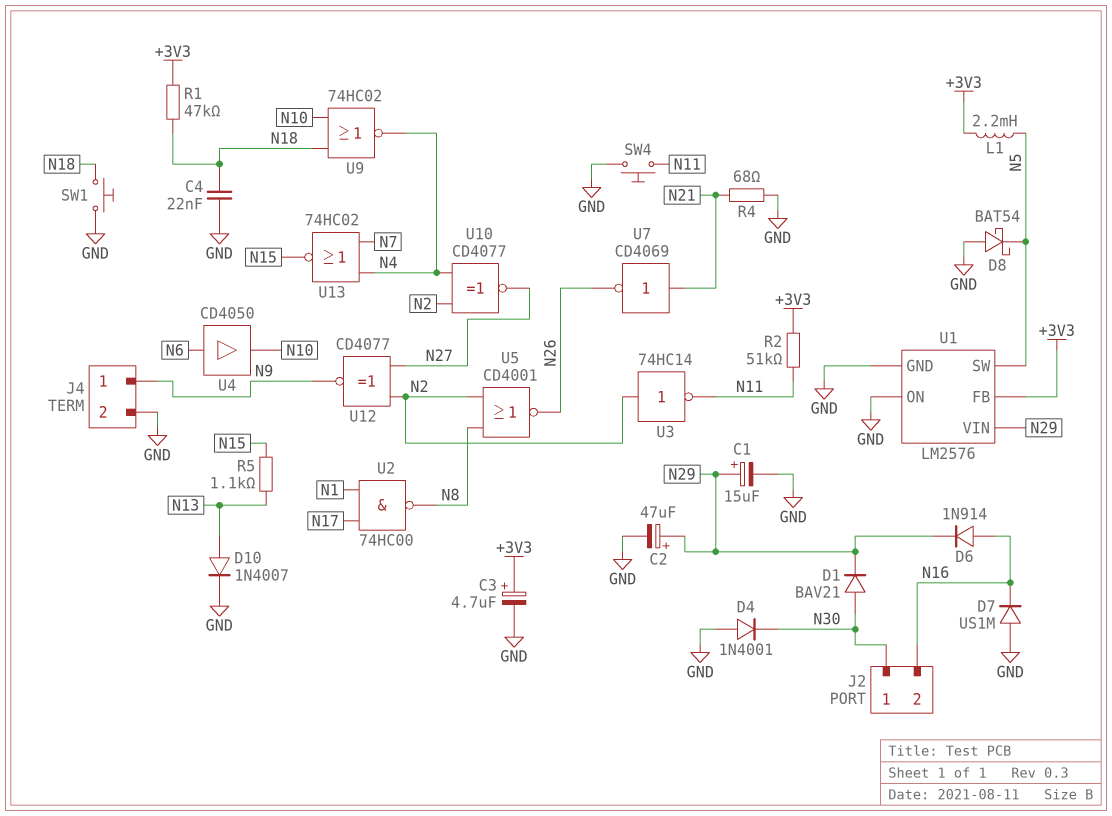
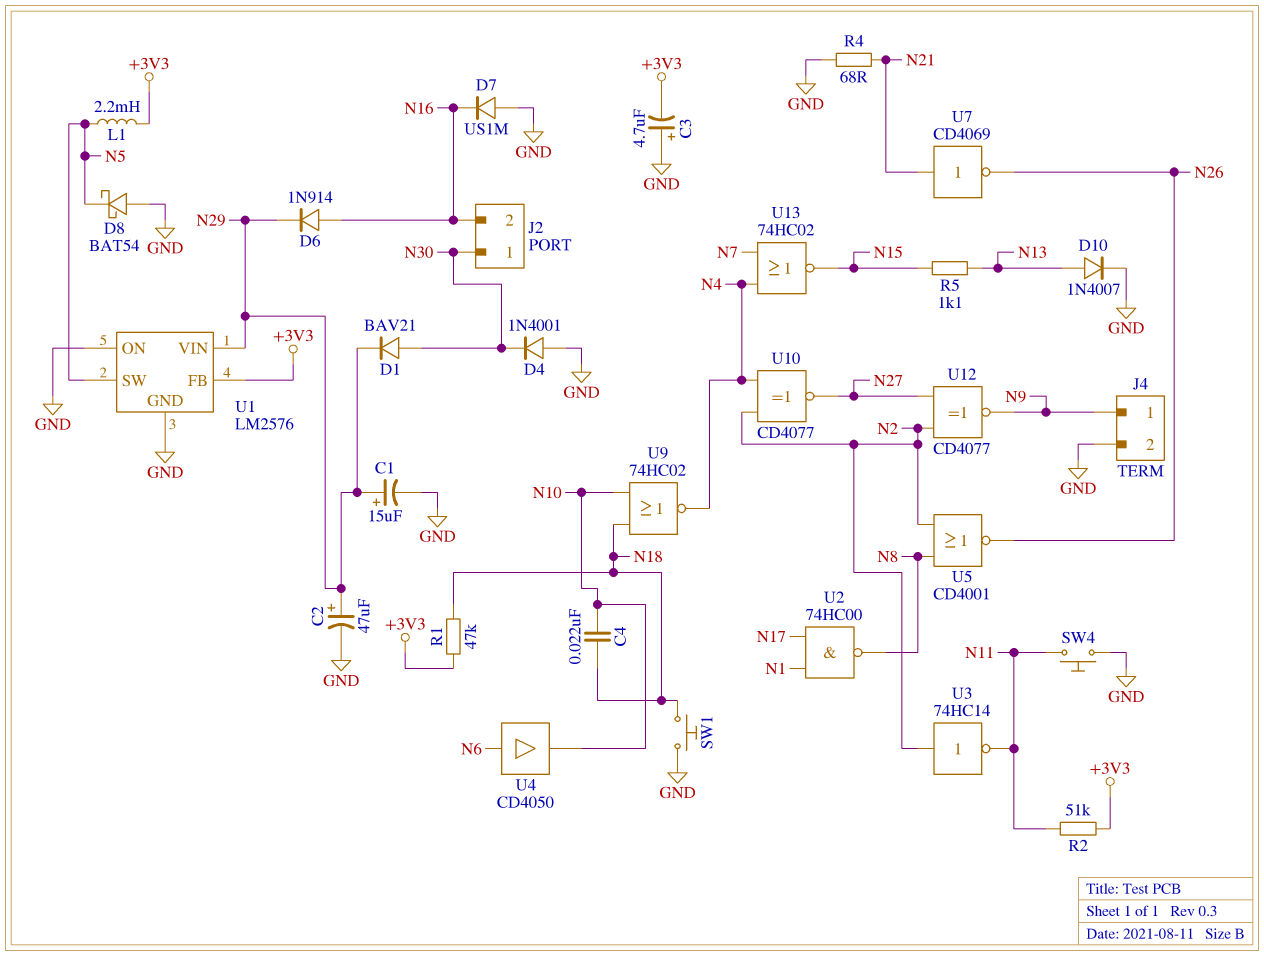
C3: 4.7uF (plus +3V3, minus GND) -> 4.7uF (plus GND, minus +3V3)
C4: 22nF (GND, N18) -> 22nF (N10, N18)

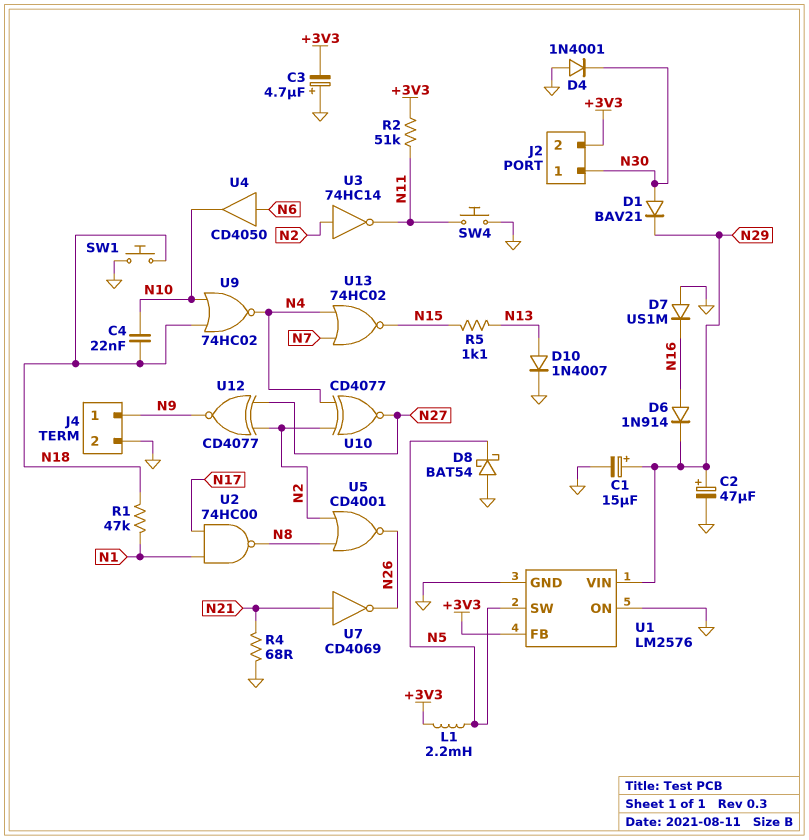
J2 pin 2: N16 -> +3V3
R1: 47k (+3V3, N18) -> 47k (N1, N18)

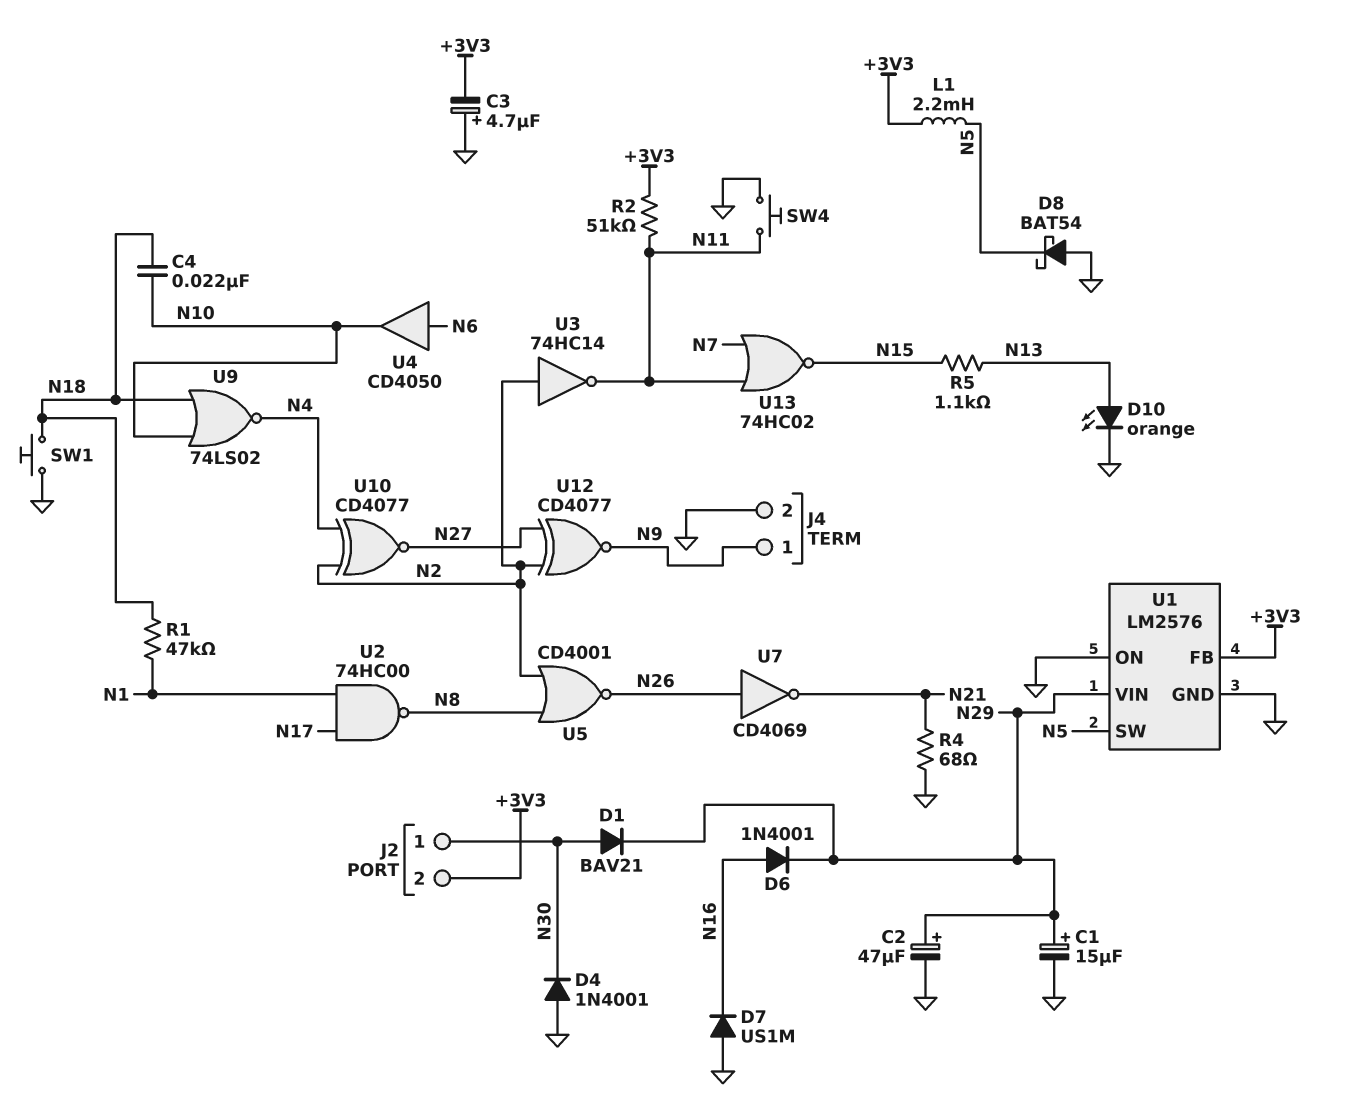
D6: diode 1N914 (A N16, K N29) -> diode 1N4001 (A N16, K N29)
D10: diode 1N4007 (A N13, K GND) -> LED orange (A N13, K GND)
U7: NOT CD4069 (in N21, out N26) -> NOT CD4069 (in N26, out N21)
U9: NOR 74HC02 (in N10, in N18, out N4) -> NOR 74LS02 (in N10, in N18, out N4)
U13: NOR 74HC02 (in N4, in N7, out N15) -> NOR 74HC02 (in N7, in N11, out N15)

